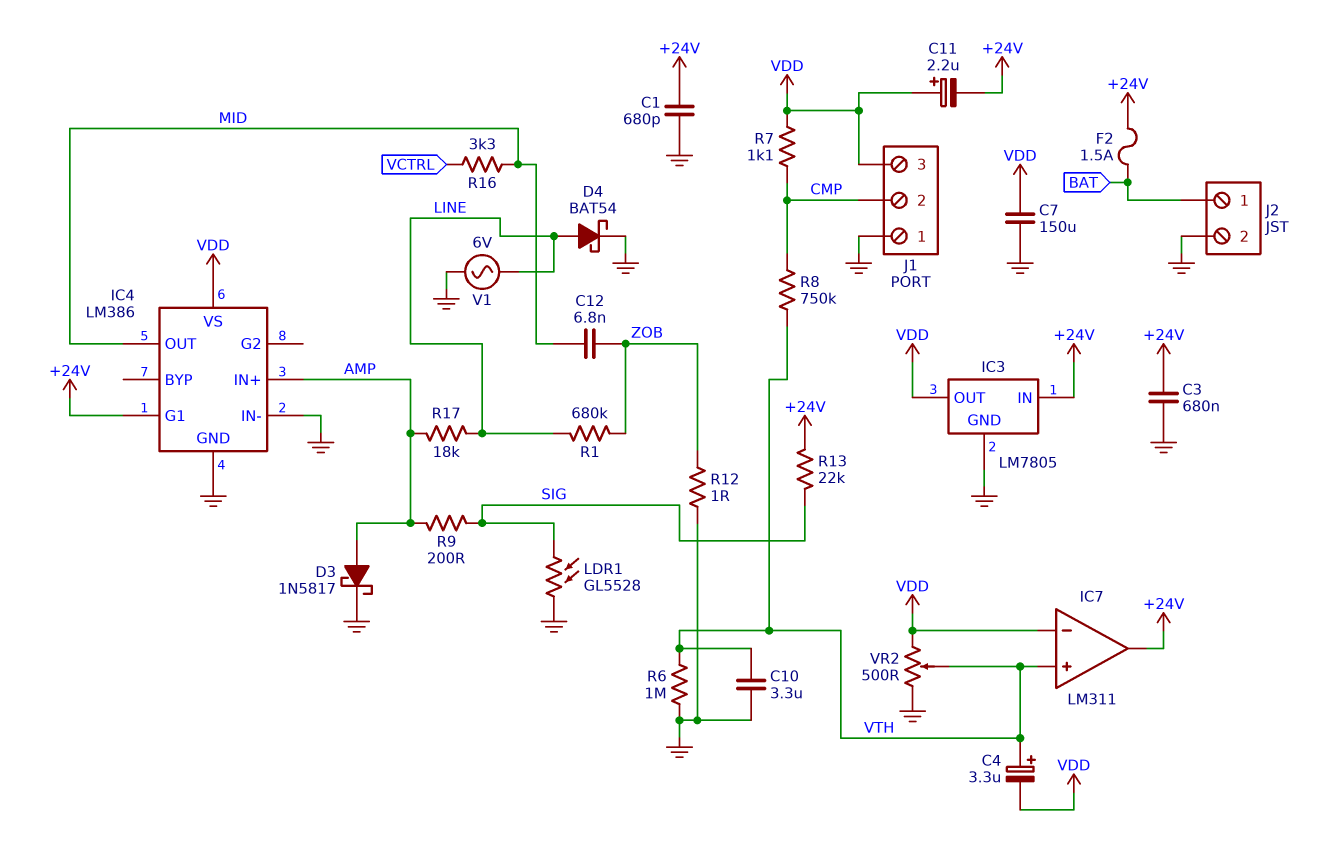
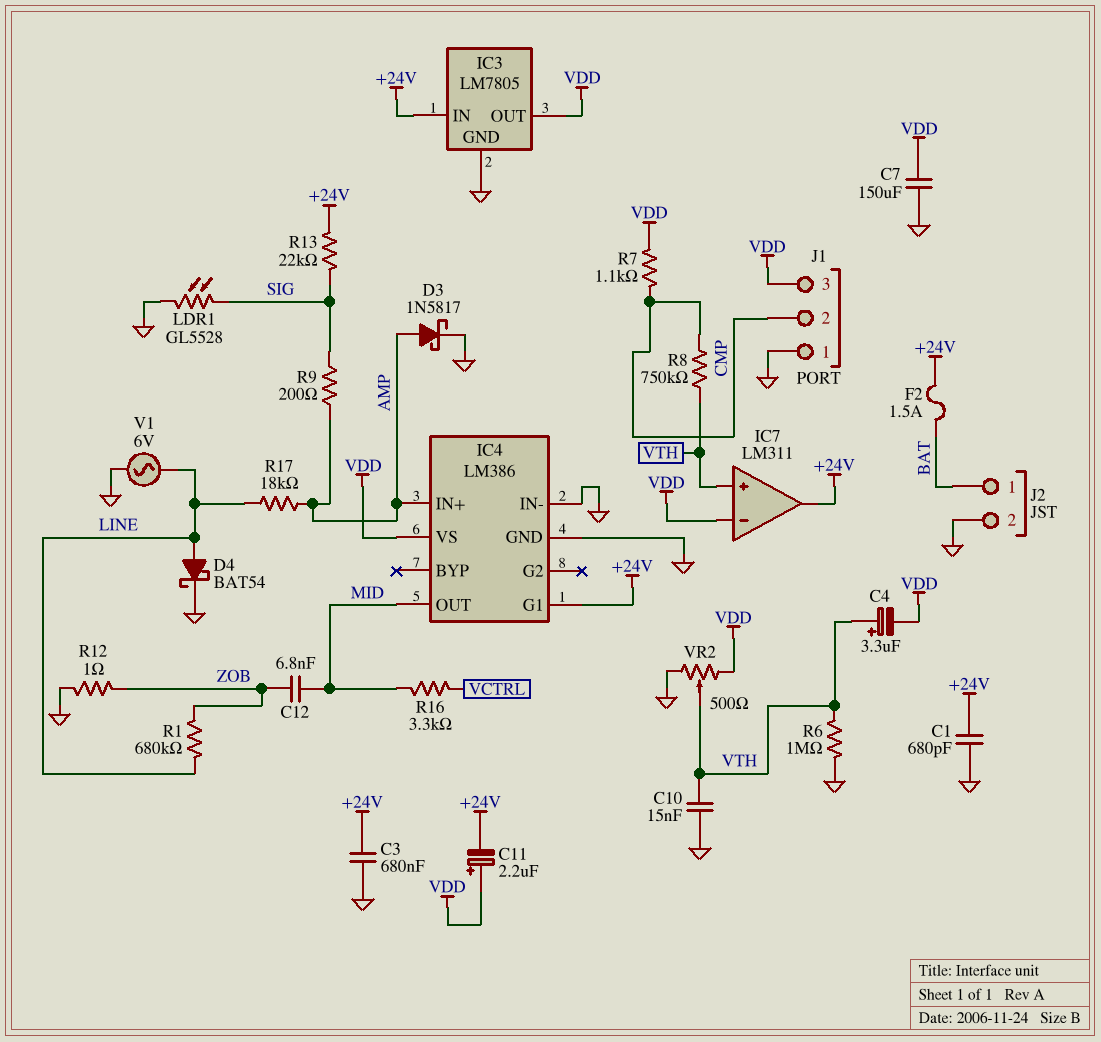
C10: 3.3uF (GND, VTH) -> 15nF (GND, VTH)

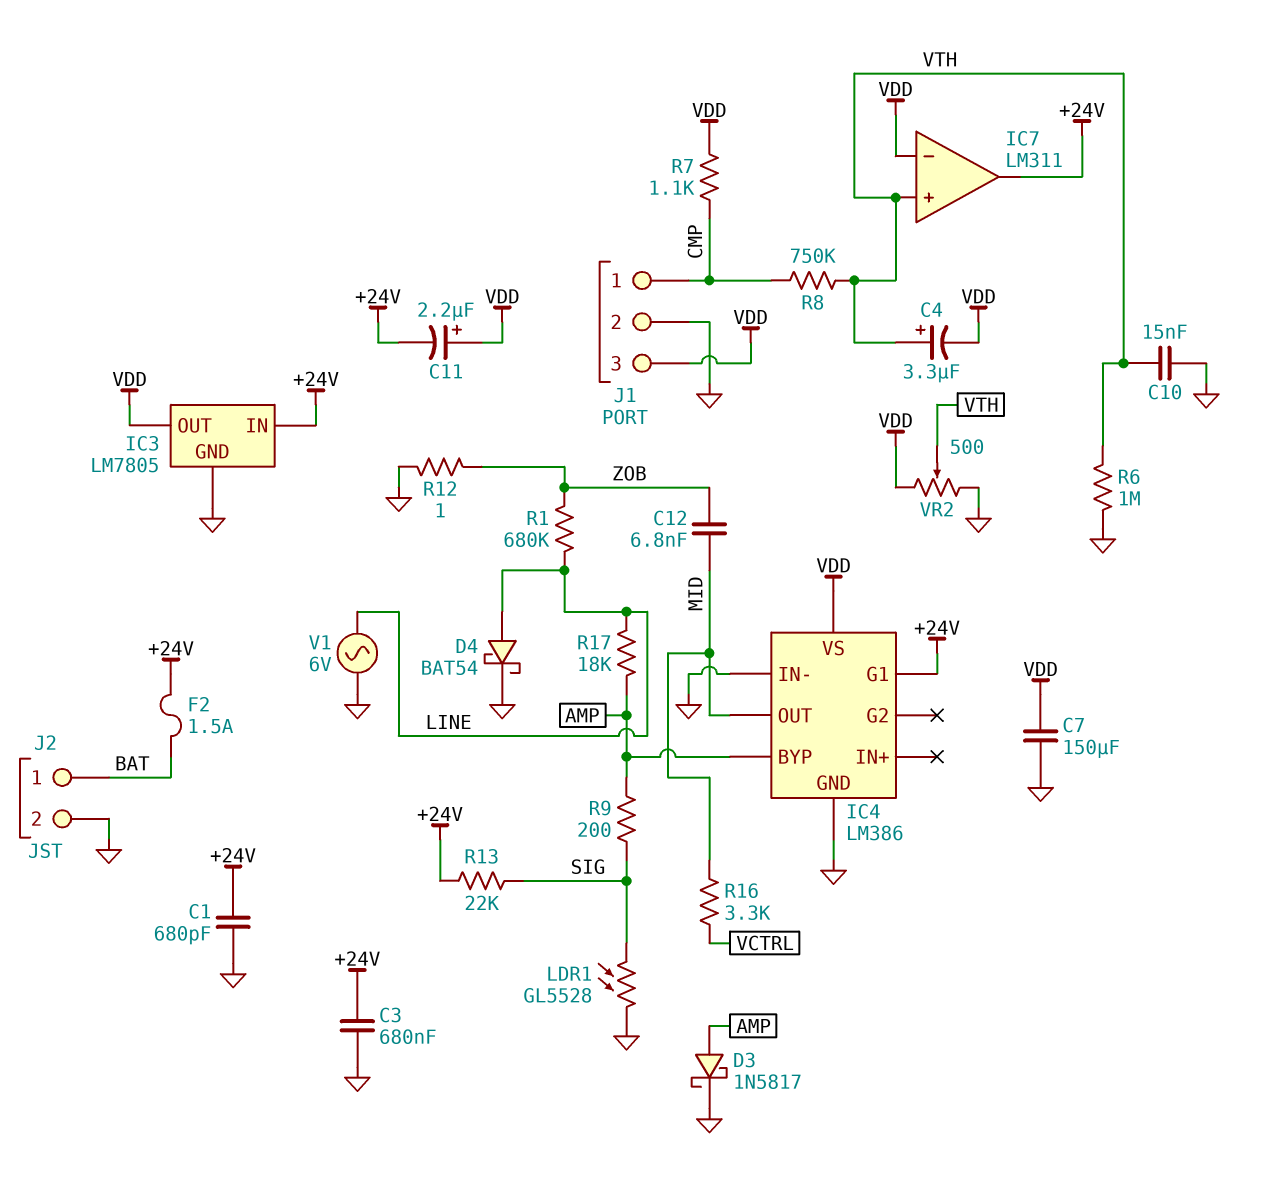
IC4 pin BYP: none -> AMP
IC4 pin IN+: AMP -> none
J1 pin 1: GND -> CMP
J1 pin 2: CMP -> GND

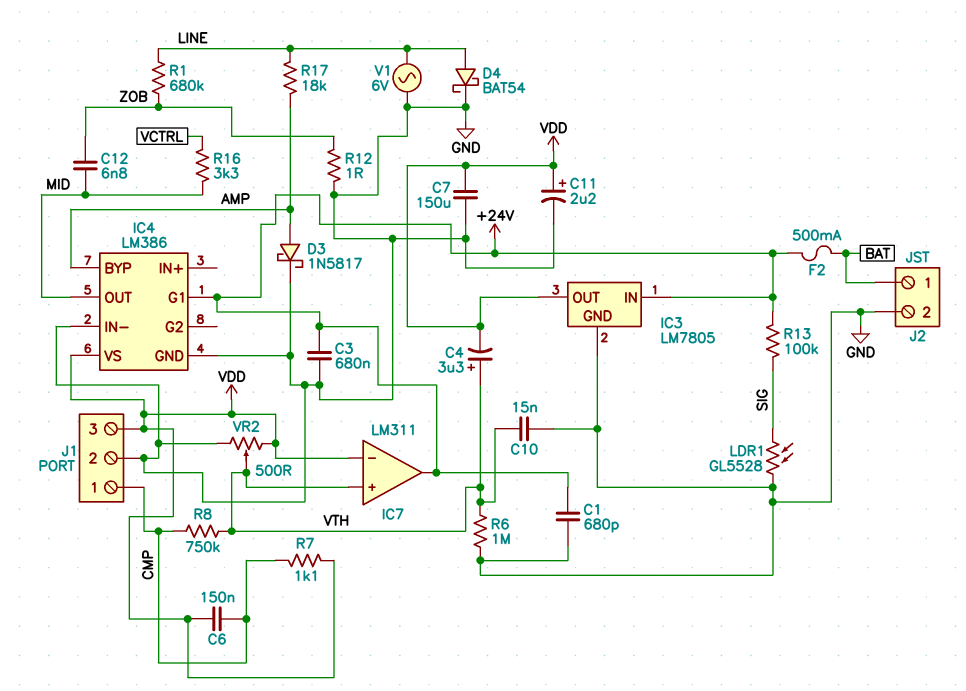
C6: none -> 150nF (CMP, VDD)
C11: 2.2uF (plus VDD, minus +24V) -> 2.2uF (plus VDD, minus GND)
F2: 1.5A (+24V, BAT) -> 500mA (+24V, BAT)
R9: 200 (AMP, SIG) -> none
R13: 22k (+24V, SIG) -> 100k (+24V, SIG)

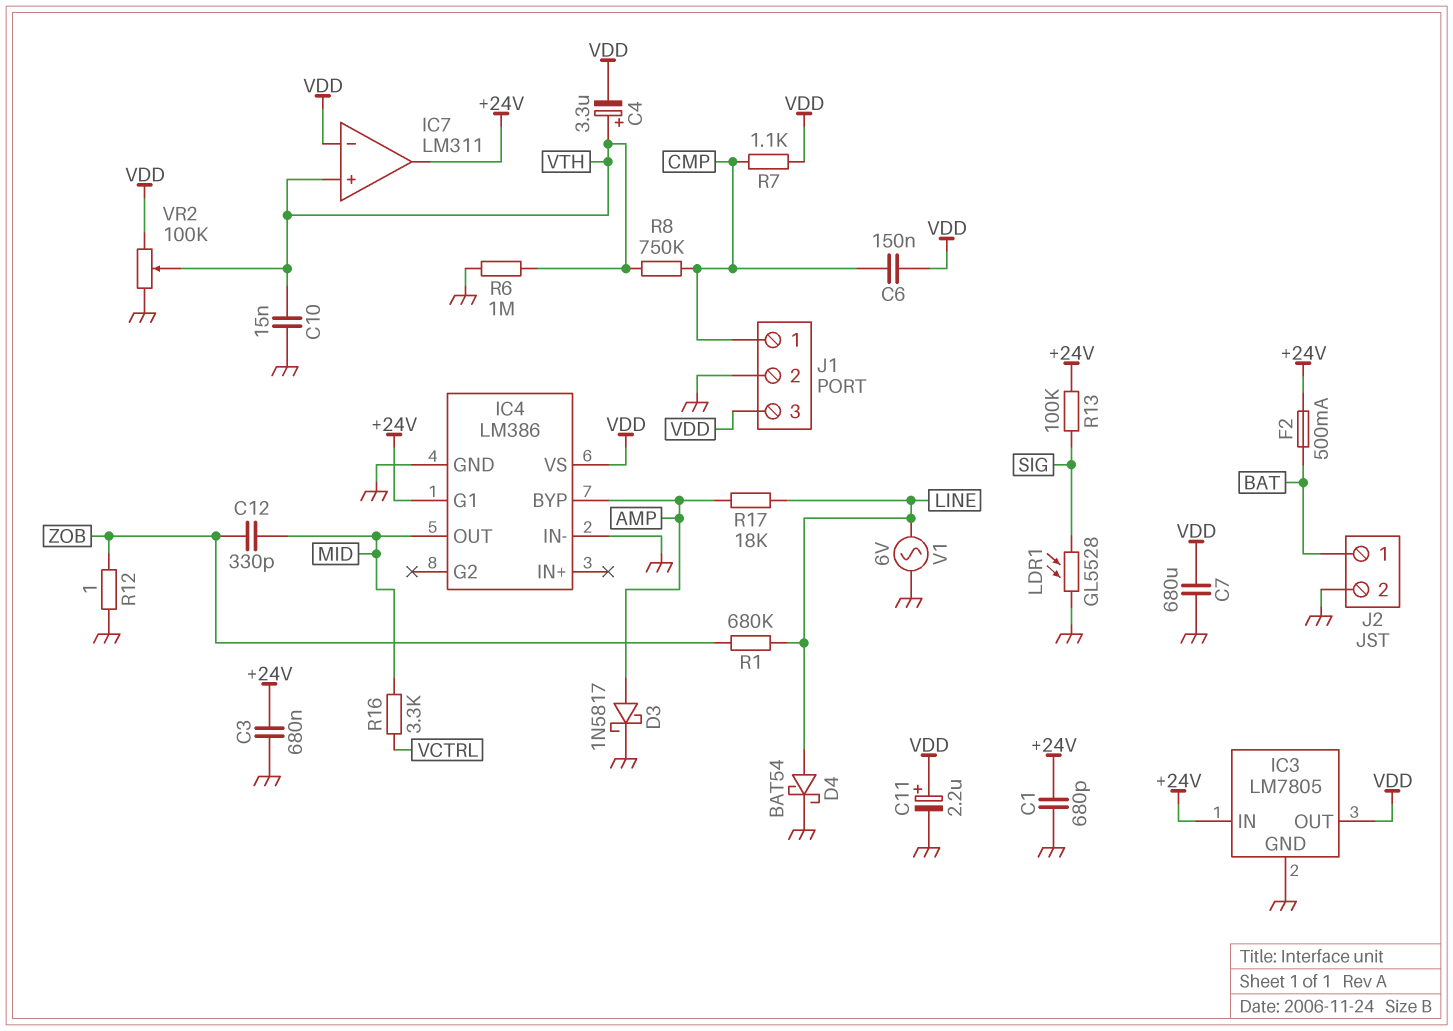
C7: 150uF (GND, VDD) -> 680uF (GND, VDD)
C12: 6.8nF (MID, ZOB) -> 330pF (MID, ZOB)
VR2: 500 (GND, VDD, wiper VTH) -> 100k (GND, VDD, wiper VTH)

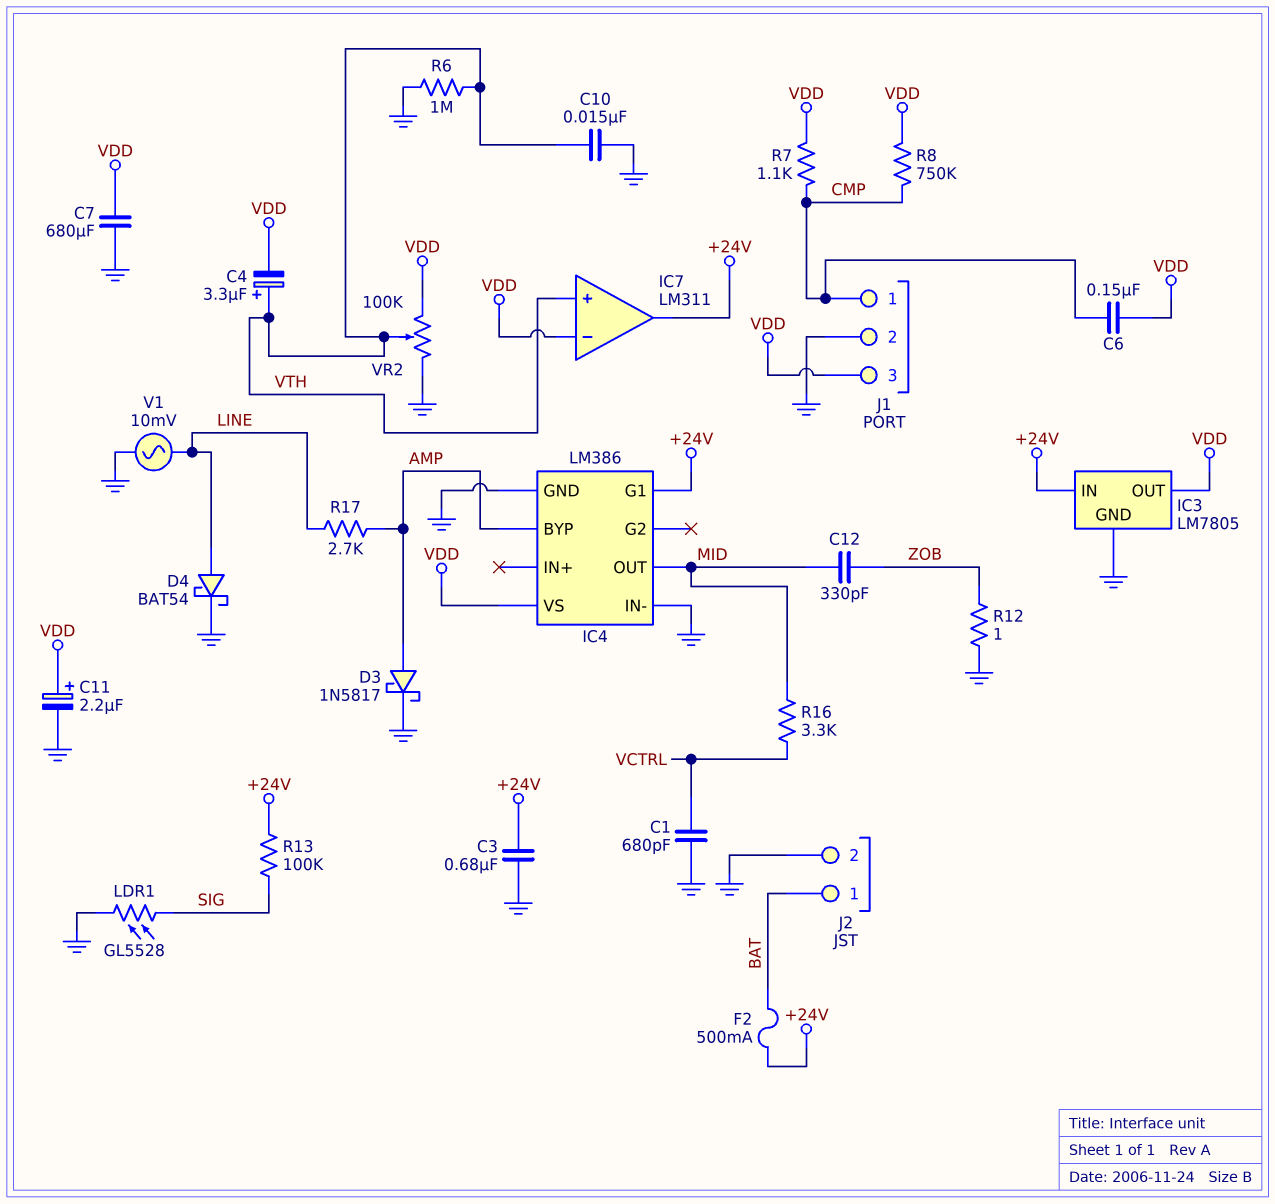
C1: 680pF (+24V, GND) -> 680pF (GND, VCTRL)
R1: 680k (LINE, ZOB) -> none
R8: 750k (CMP, VTH) -> 750k (CMP, VDD)
R17: 18k (AMP, LINE) -> 2.7k (AMP, LINE)
V1: AC 6V (GND, LINE) -> AC 10mV (GND, LINE)

